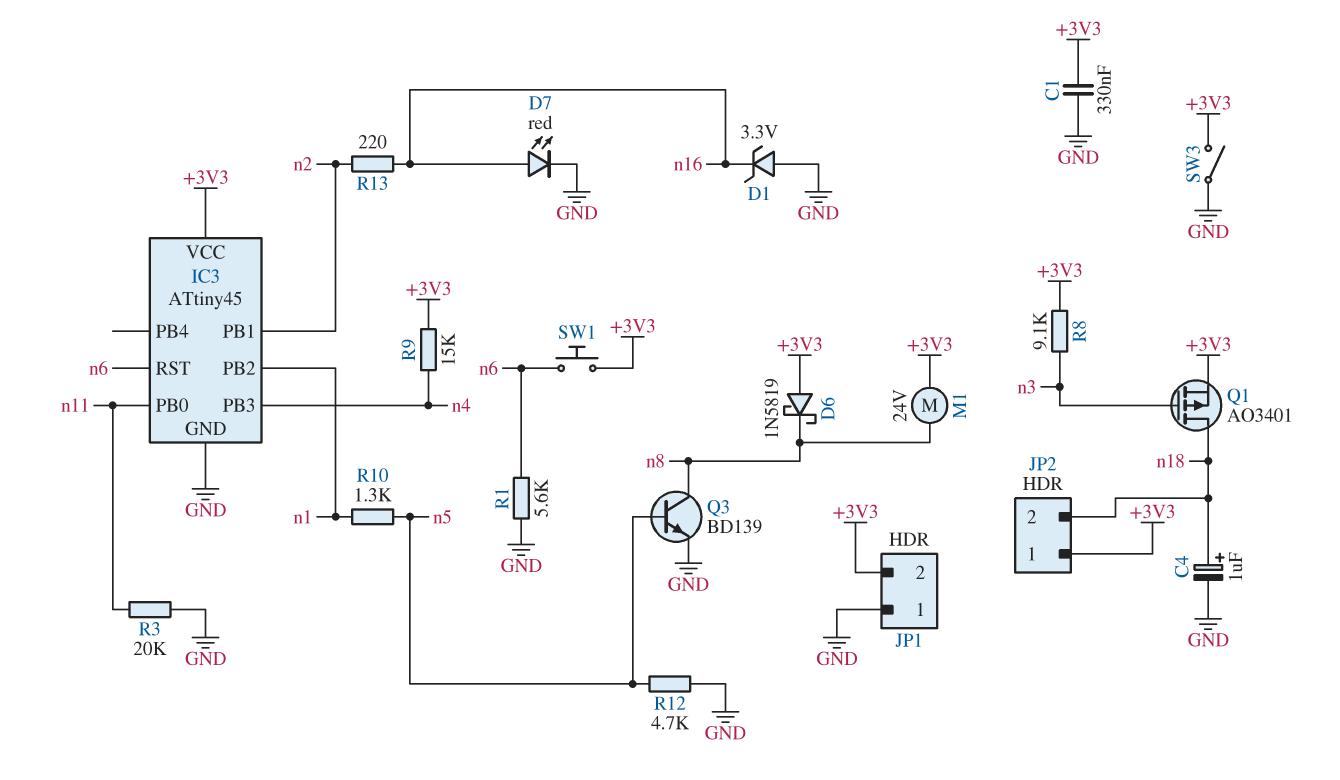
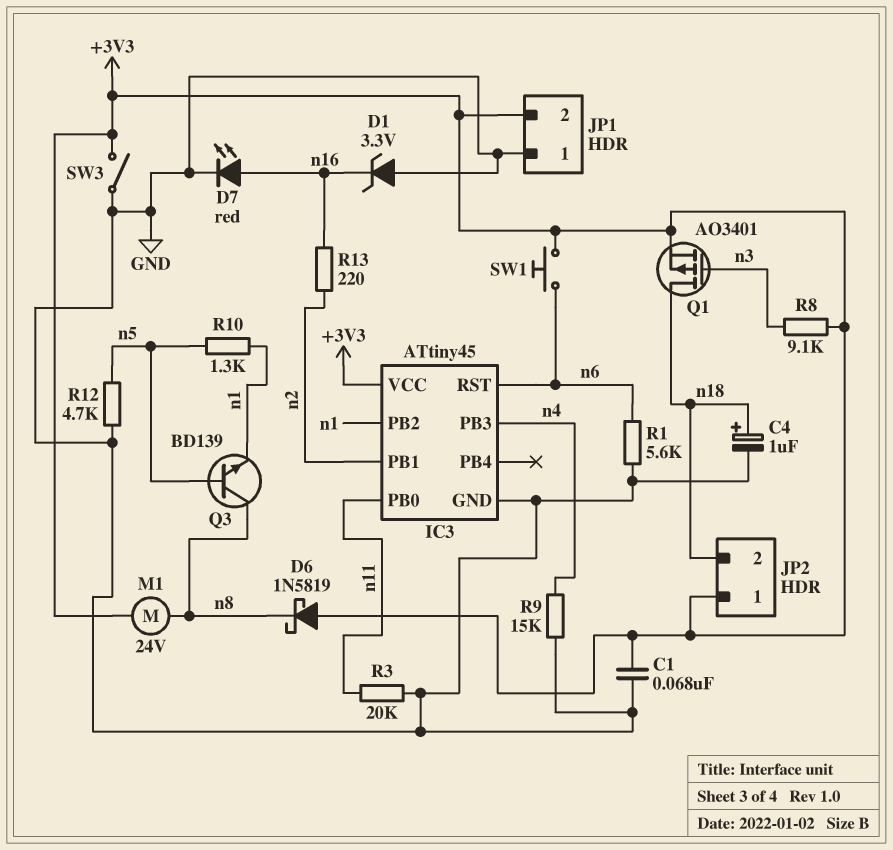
C1: 330nF (+3V3, GND) -> 68nF (+3V3, GND)
Q3: NPN BD139 (B n5, C n8, E GND) -> NPN BD139 (B n5, C n8, E n1)
R9: 15k (+3V3, n4) -> 15k (GND, n4)

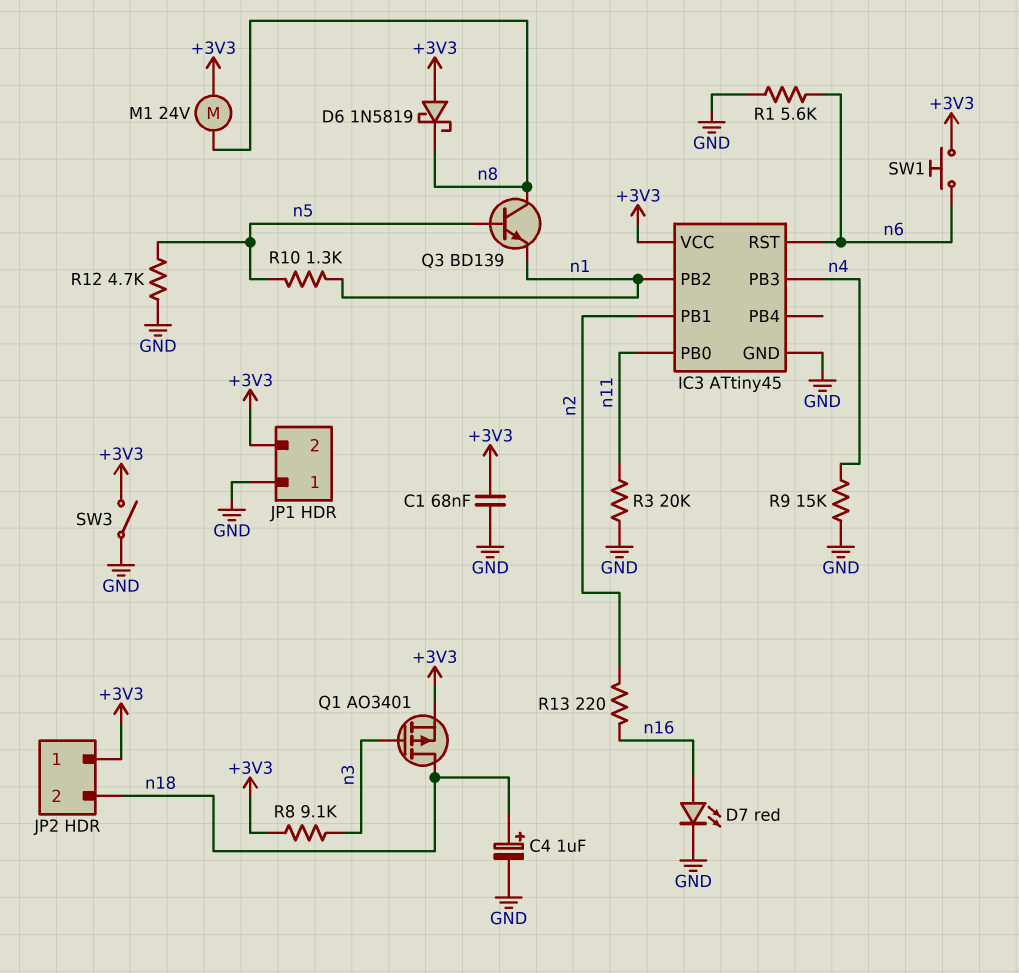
D1: zener 3.3V (A GND, K n16) -> none

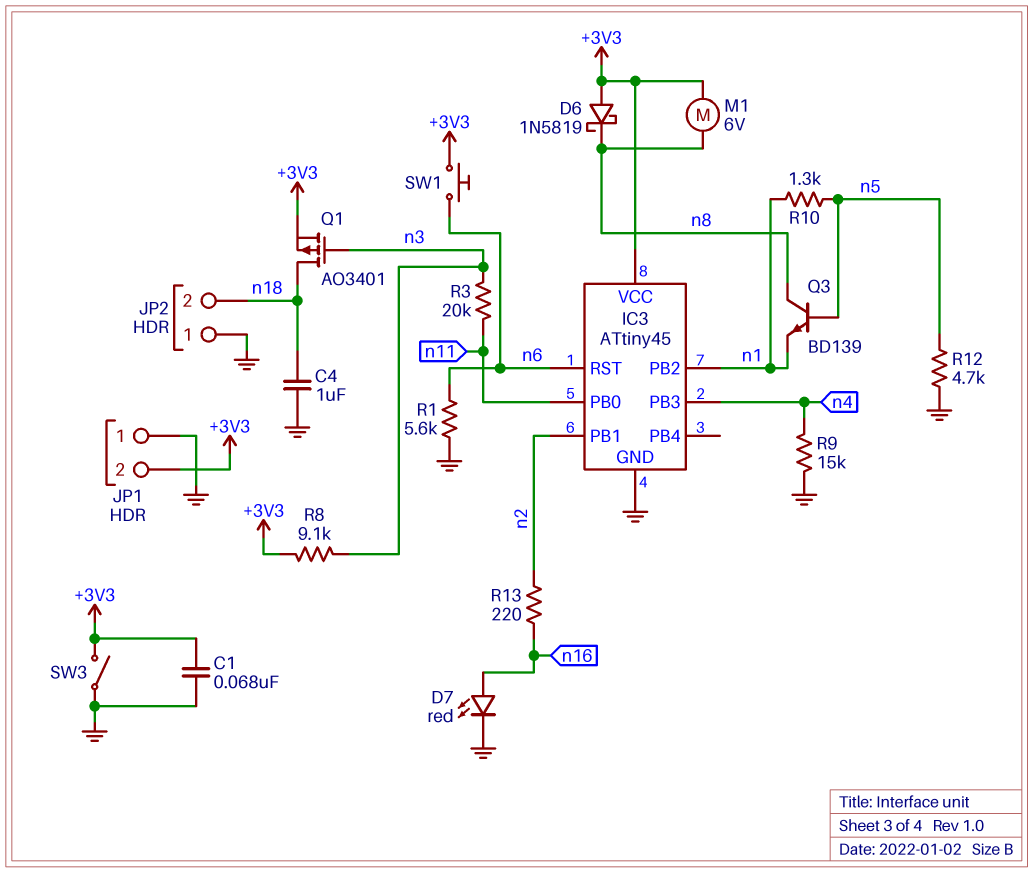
C4: 1uF (plus n18, minus GND) -> 1uF (GND, n18)
JP2 pin 1: +3V3 -> GND
M1: motor 24V (+3V3, n8) -> motor 6V (+3V3, n8)
R3: 20k (GND, n11) -> 20k (n3, n11)

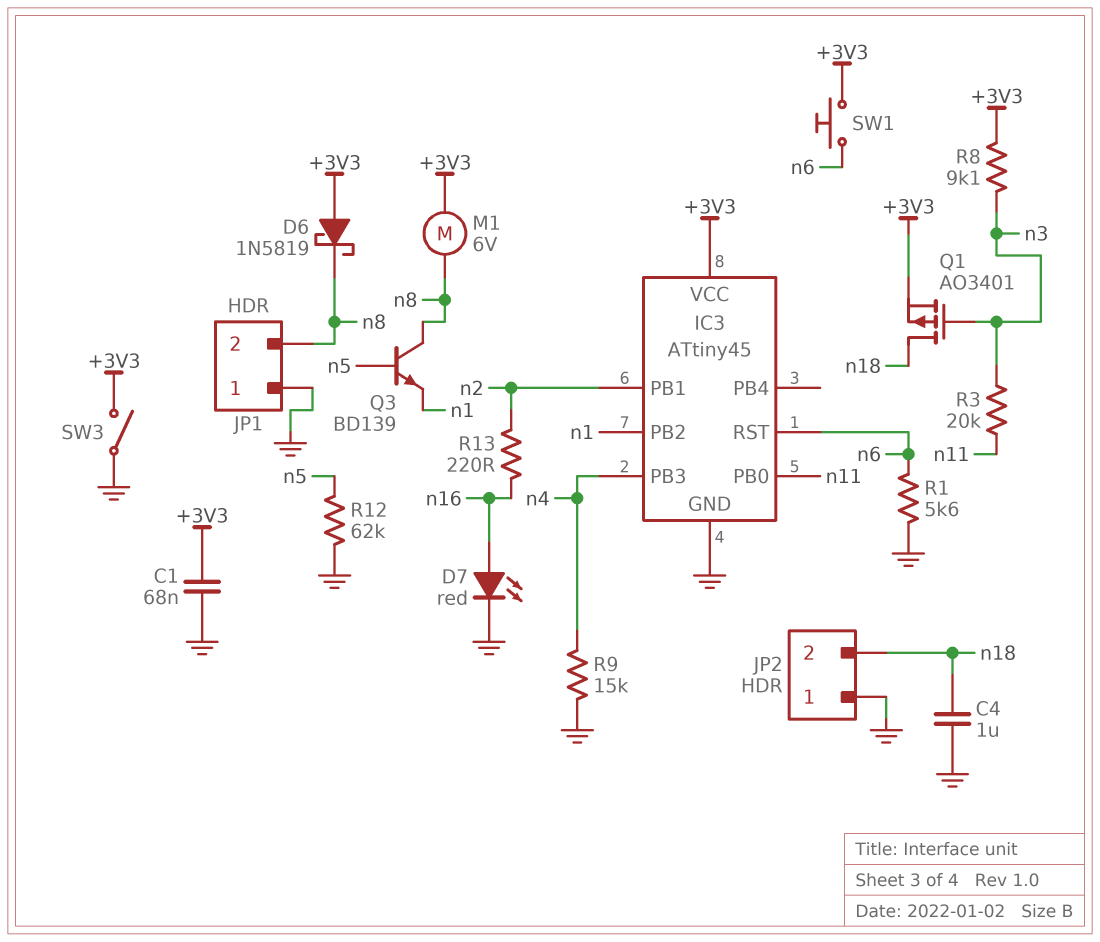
JP1 pin 2: +3V3 -> n8
R10: 1.3k (n1, n5) -> none
R12: 4.7k (GND, n5) -> 62k (GND, n5)

